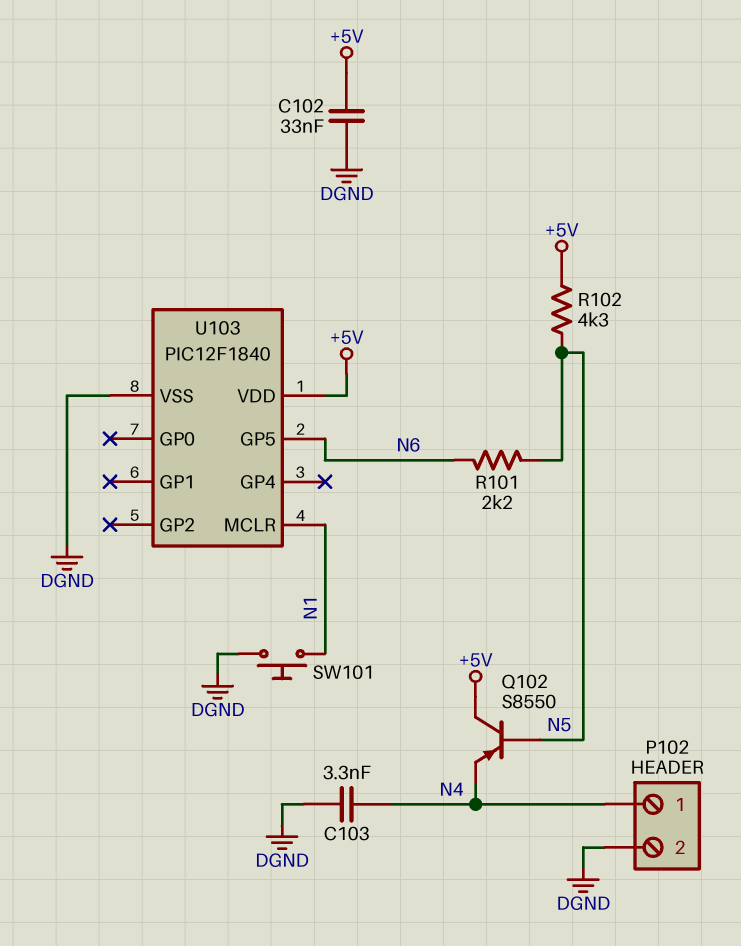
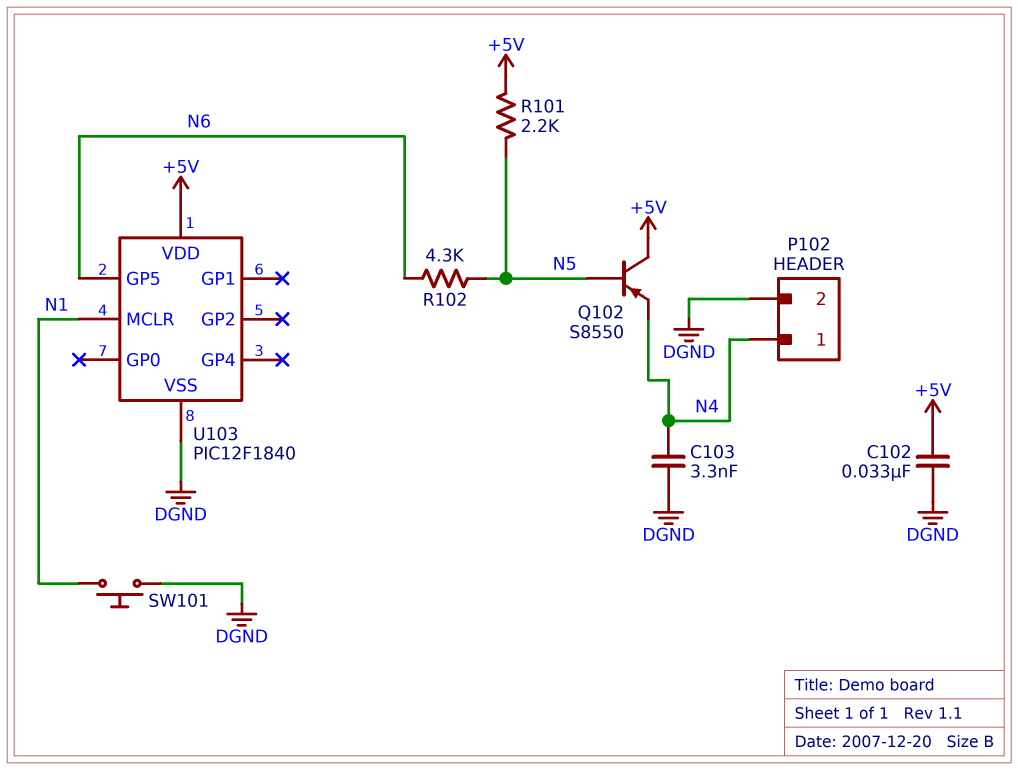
R101: 2.2k (N5, N6) -> 2.2k (+5V, N5)
R102: 4.3k (+5V, N5) -> 4.3k (N5, N6)

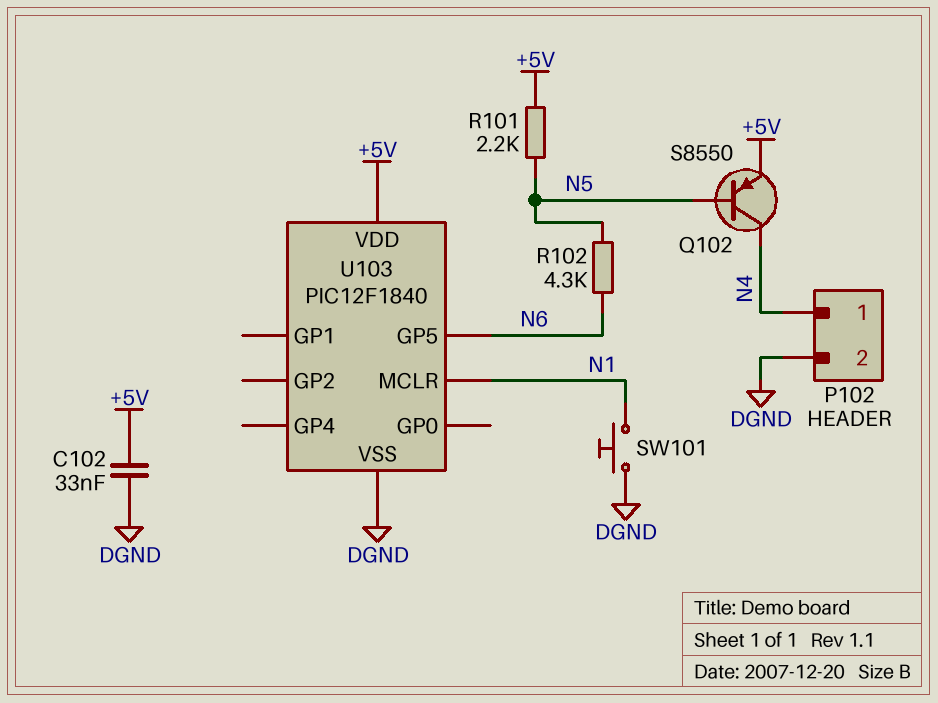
C103: 3.3nF (DGND, N4) -> none
Q102: PNP S8550 (B N5, C +5V, E N4) -> PNP S8550 (B N5, C N4, E +5V)

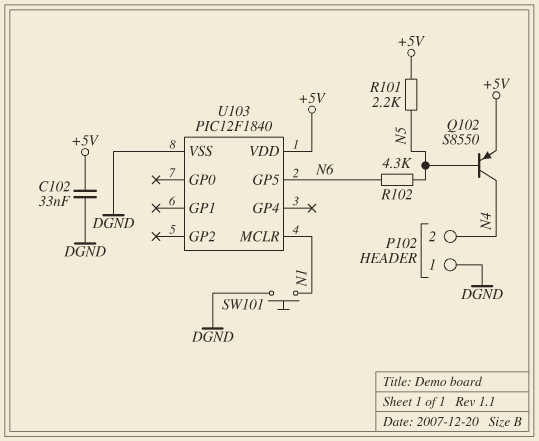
P102 pin 1: N4 -> DGND
P102 pin 2: DGND -> N4

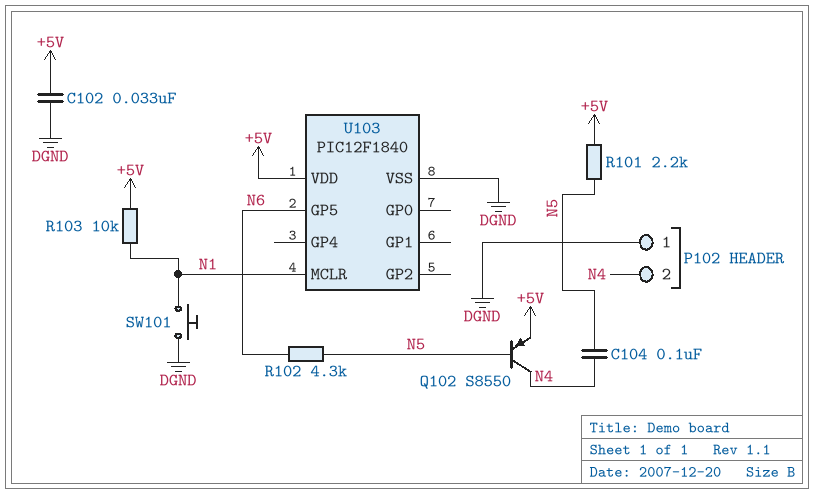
C104: none -> 100nF (N4, N5)
R103: none -> 10k (+5V, N1)

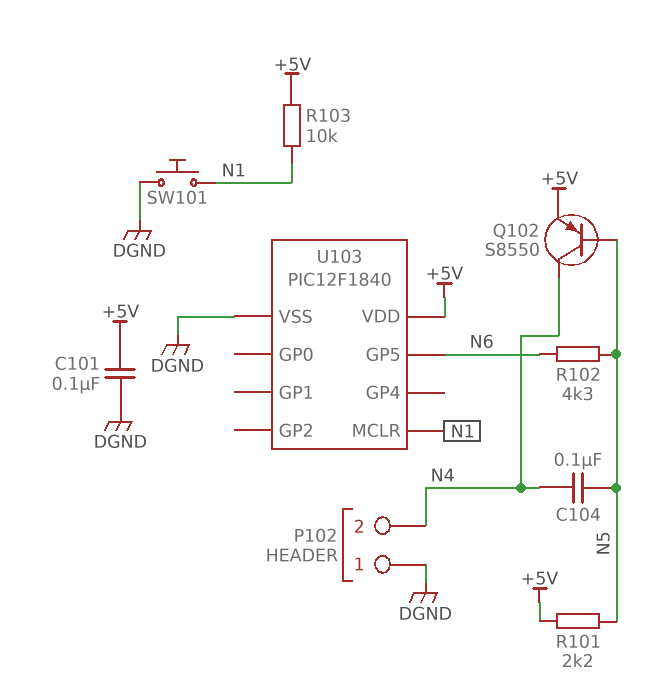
C101: none -> 100nF (+5V, DGND)
C102: 33nF (+5V, DGND) -> none

